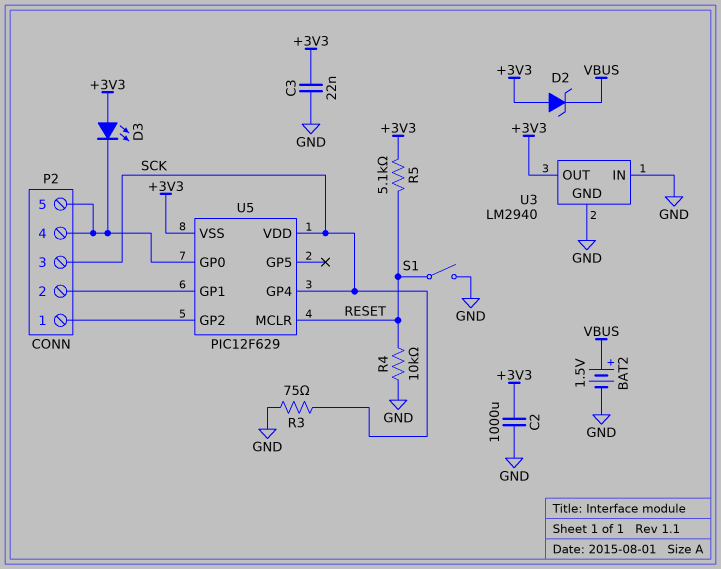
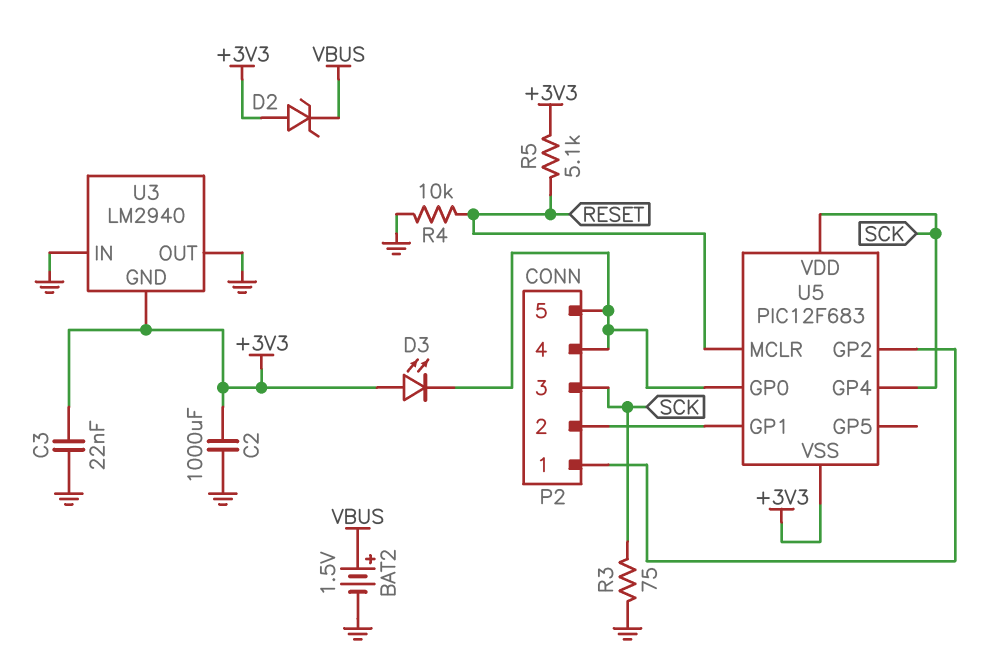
S1: switch (GND, RESET) -> none
U3 pin GND: GND -> +3V3
U3 pin OUT: +3V3 -> GND
U5: PIC12F629 -> PIC12F683

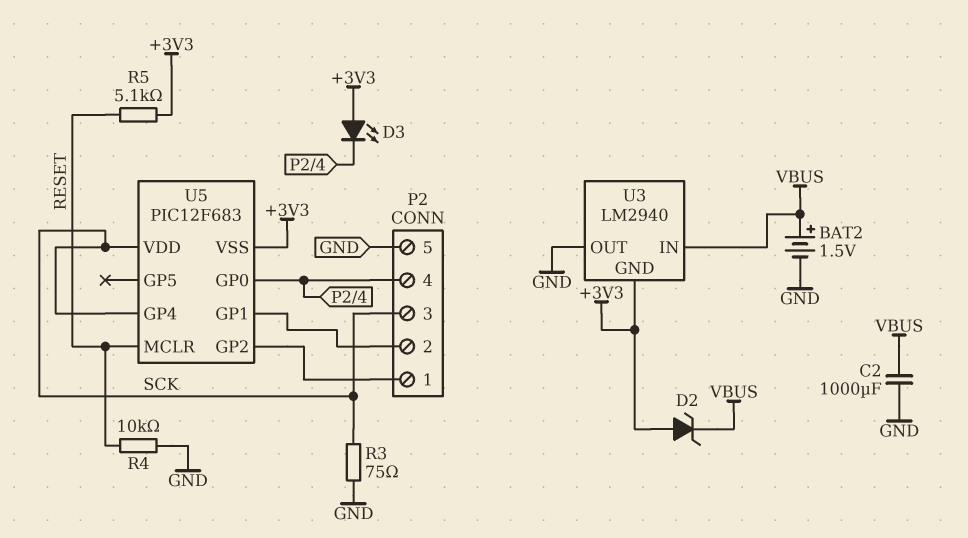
C2: 1000uF (+3V3, GND) -> 1000uF (GND, VBUS)
C3: 22nF (+3V3, GND) -> none
P2 pin 5: P2/4 -> GND
U3 pin IN: GND -> VBUS

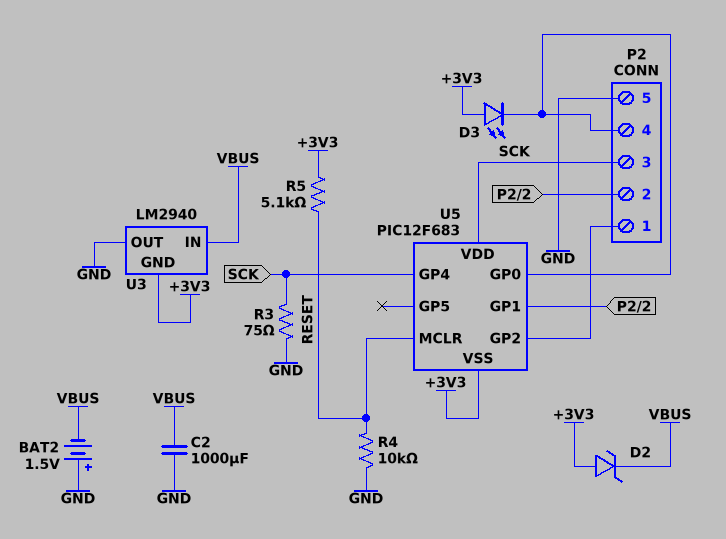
BAT2: 1.5V (plus VBUS, minus GND) -> 1.5V (plus GND, minus VBUS)

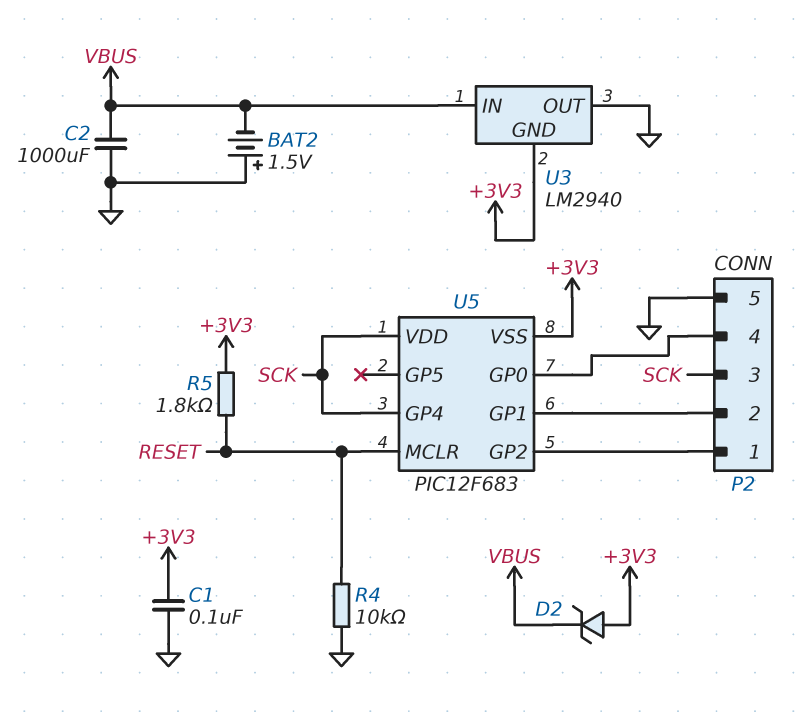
C1: none -> 100nF (+3V3, GND)
D3: LED (A +3V3, K P2/4) -> none
R3: 75 (GND, SCK) -> none
R5: 5.1k (+3V3, RESET) -> 1.8k (+3V3, RESET)

